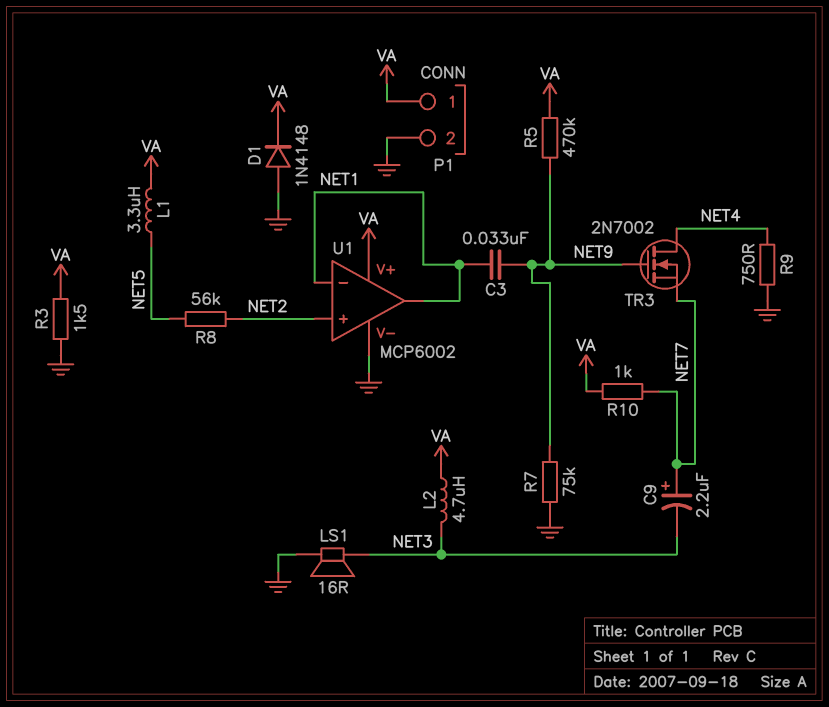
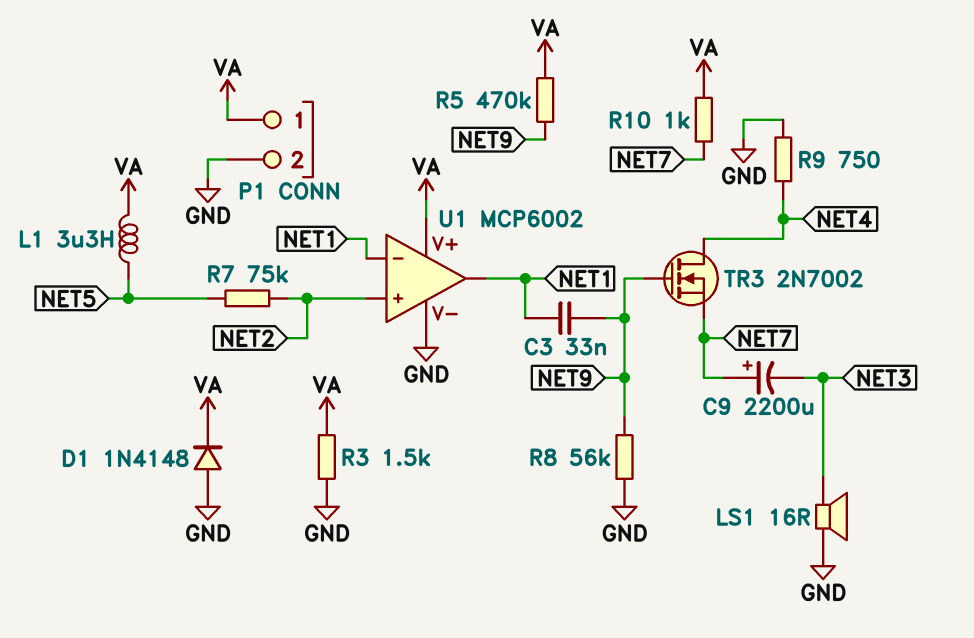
C9: 2.2uF (plus NET7, minus NET3) -> 2200uF (plus NET7, minus NET3)
L2: 4.7uH (NET3, VA) -> none
R7: 75k (GND, NET9) -> 75k (NET2, NET5)
R8: 56k (NET2, NET5) -> 56k (GND, NET9)

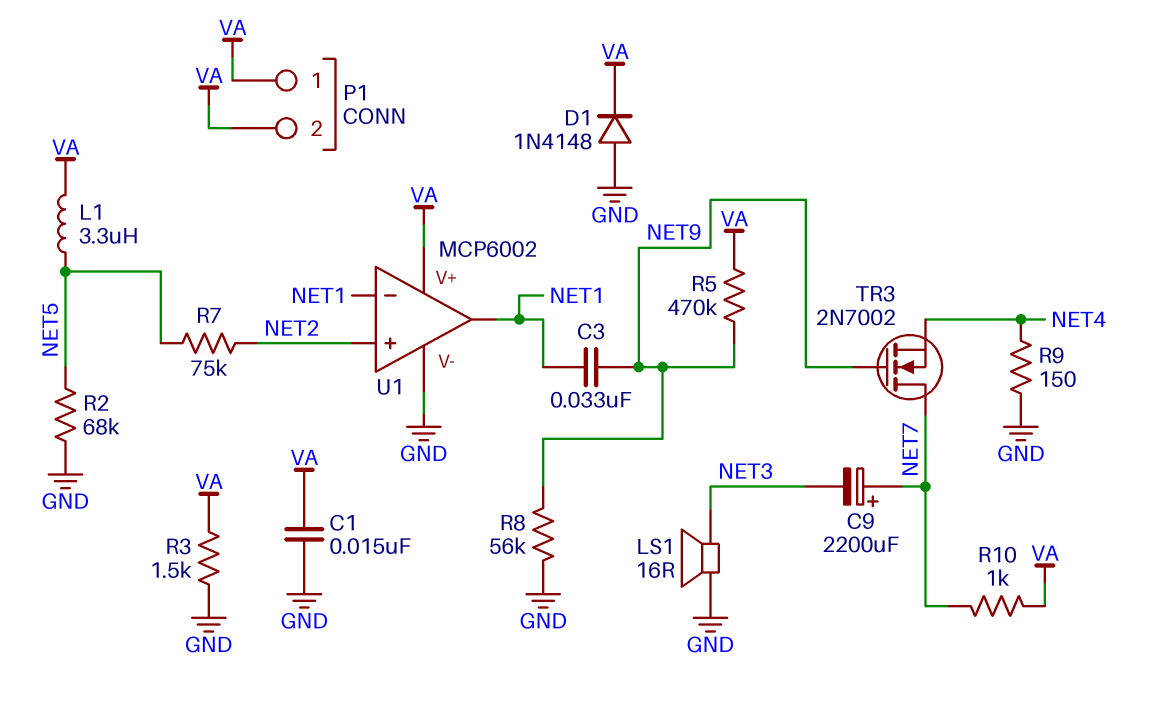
C1: none -> 15nF (GND, VA)
P1 pin 2: GND -> VA
R2: none -> 68k (GND, NET5)
R9: 750 (GND, NET4) -> 150 (GND, NET4)
TR3: NMOS 2N7002 (G NET9, D NET4, S NET7) -> NMOS 2N7002 (G NET9, D NET7, S NET4)

